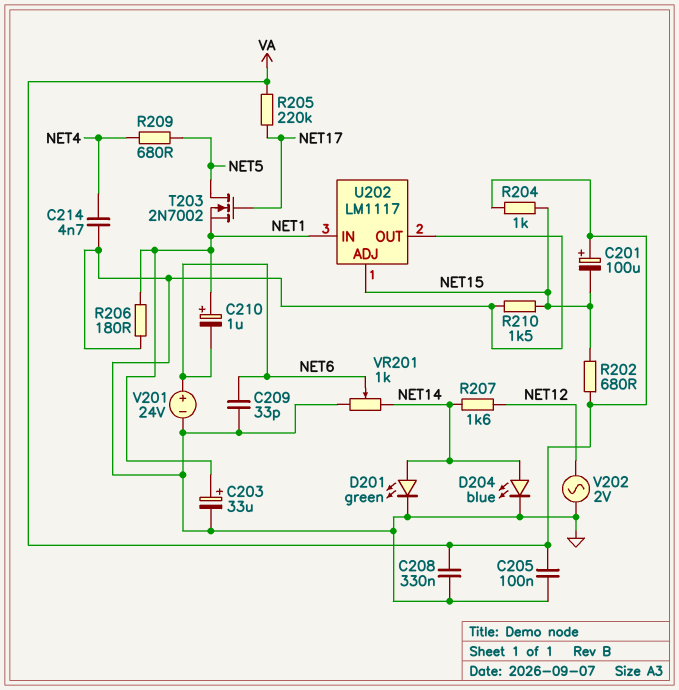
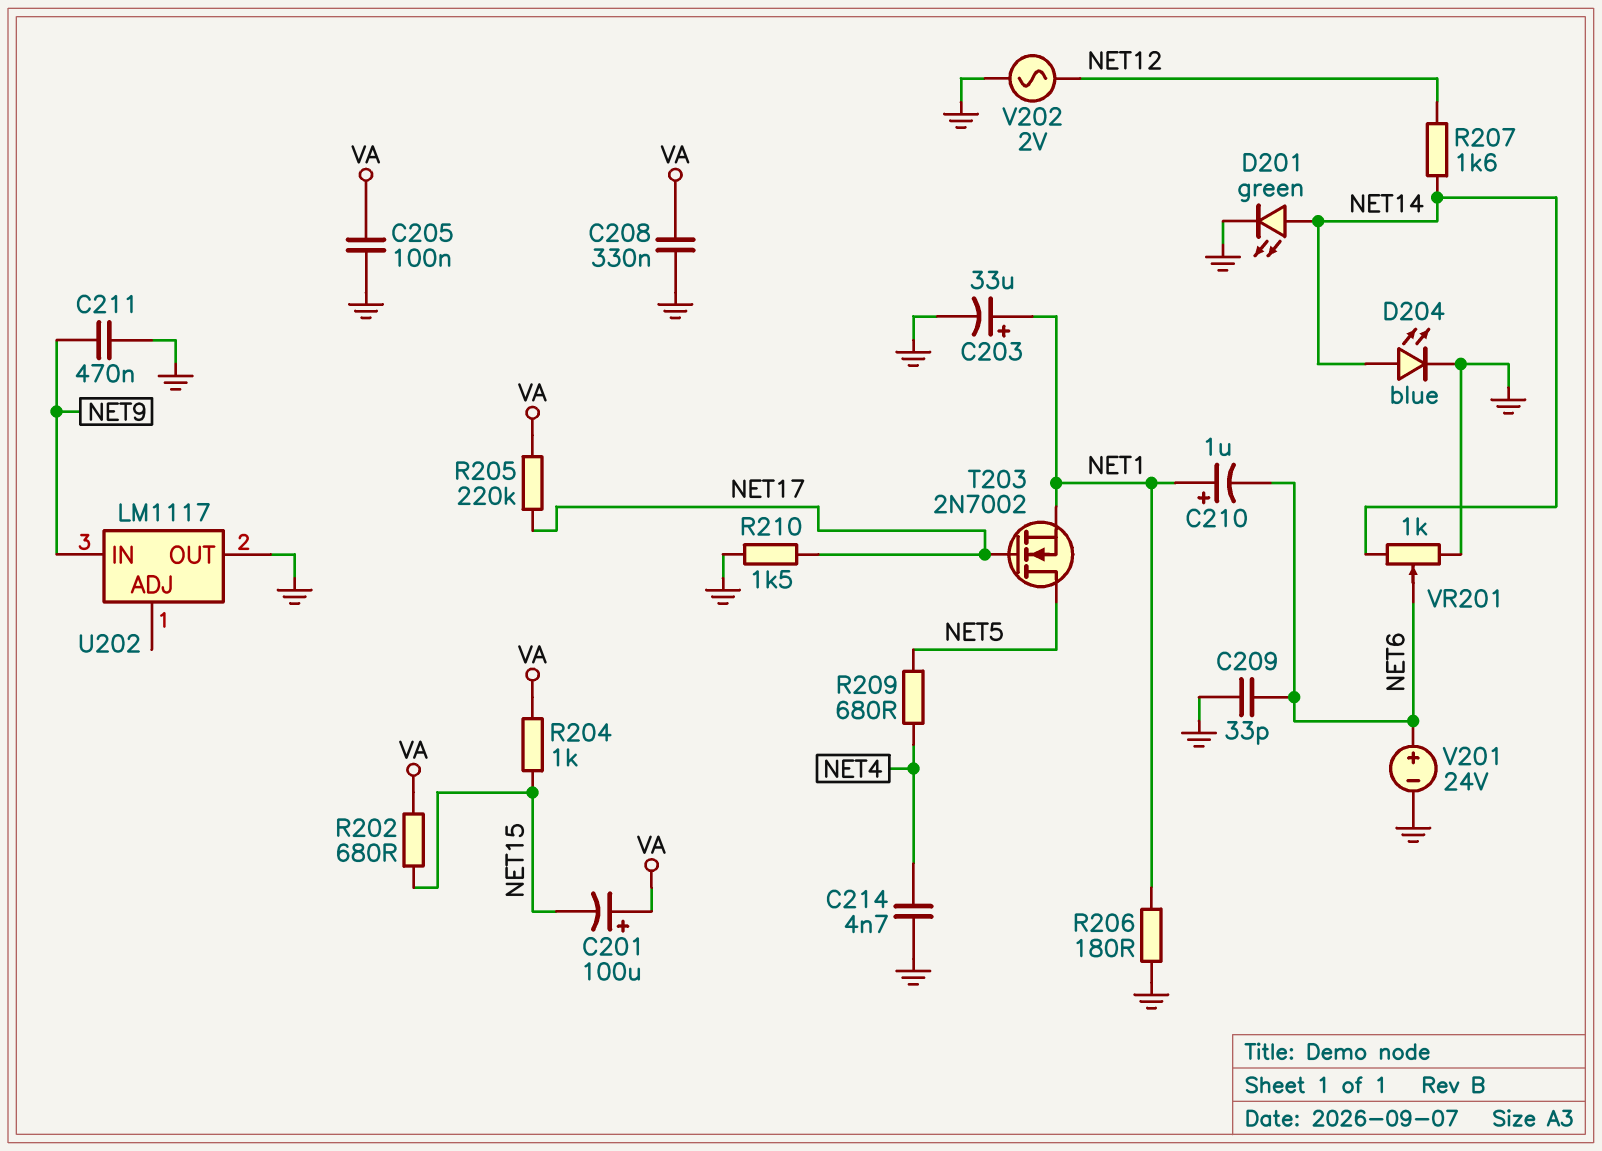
C211: none -> 470nF (GND, NET9)
R210: 1.5k (GND, NET15) -> 1.5k (GND, NET17)
U202 pin ADJ: NET15 -> none
U202 pin IN: NET1 -> NET9

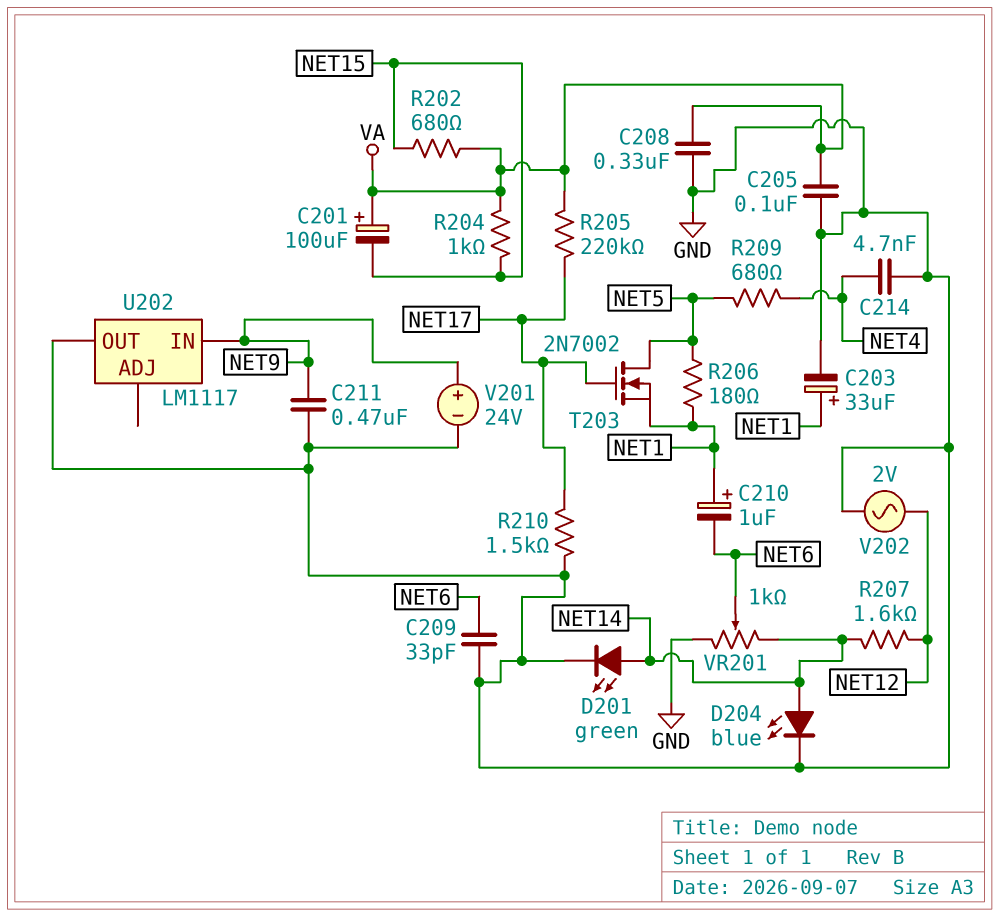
R206: 180 (GND, NET1) -> 180 (NET1, NET5)
V201: 24V (plus NET6, minus GND) -> 24V (plus NET9, minus GND)

